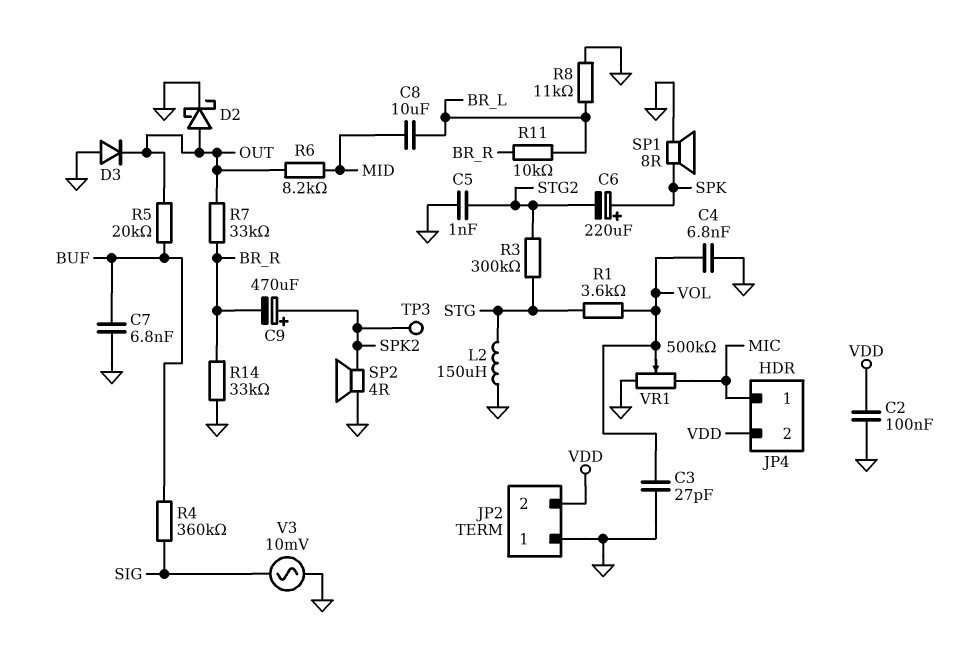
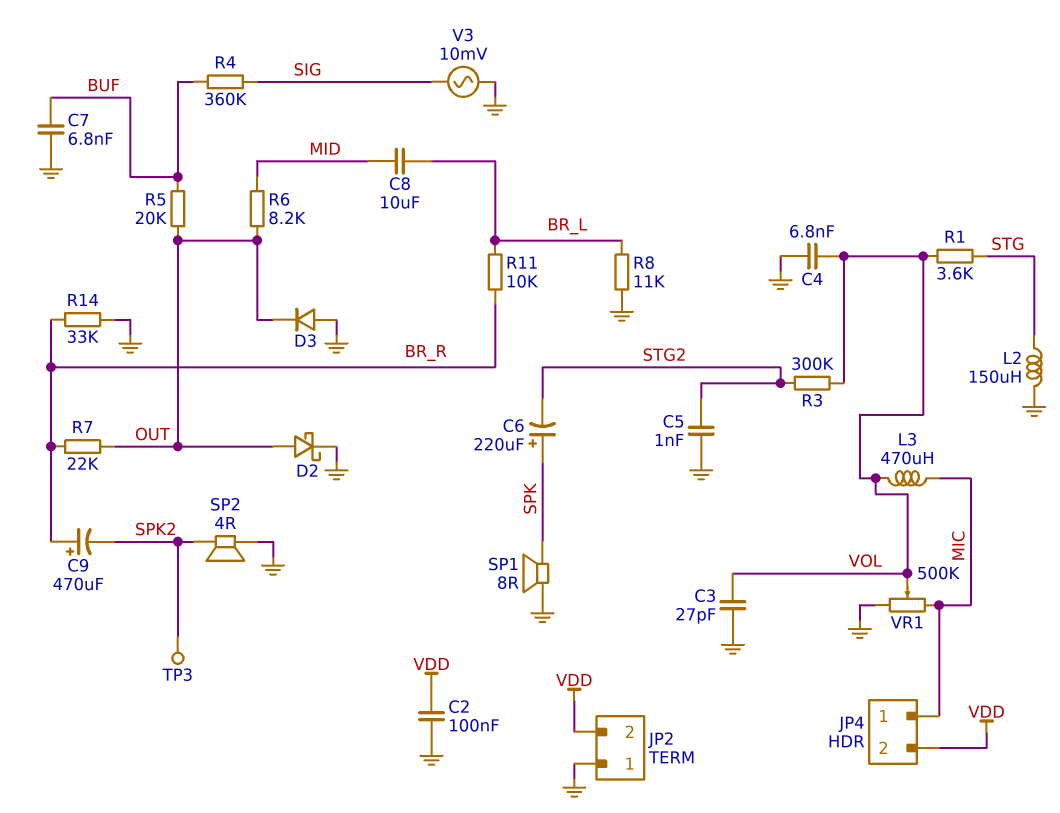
C9: 470uF (plus SPK2, minus BR_R) -> 470uF (plus BR_R, minus SPK2)
L3: none -> 470uH (MIC, VOL)
R3: 300k (STG, STG2) -> 300k (STG2, VOL)
R7: 33k (BR_R, OUT) -> 22k (BR_R, OUT)

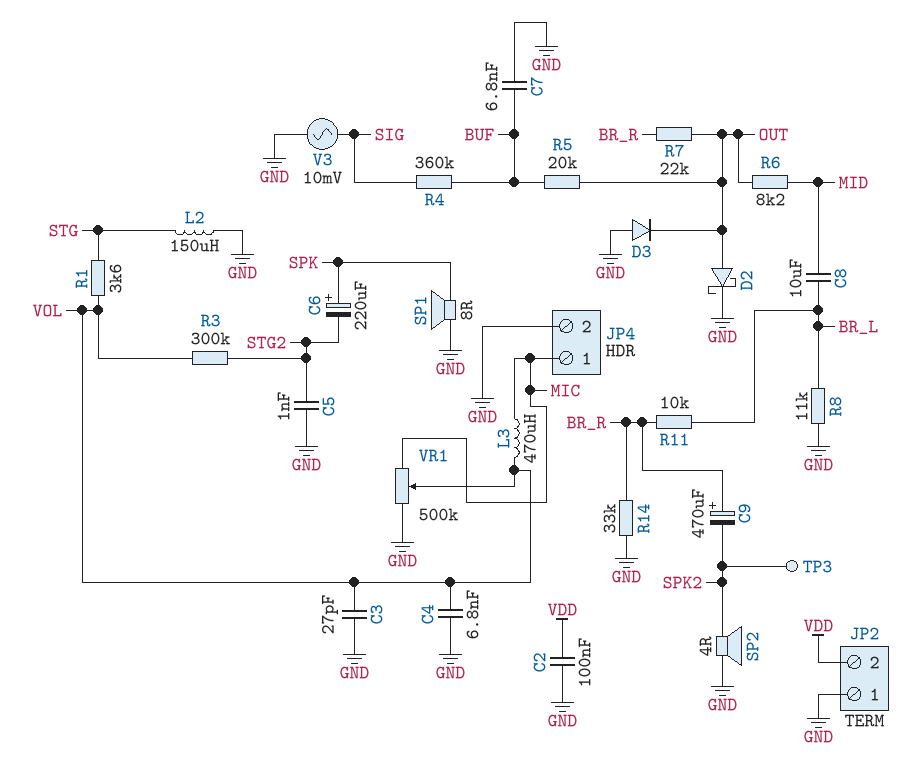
JP4 pin 2: VDD -> GND

